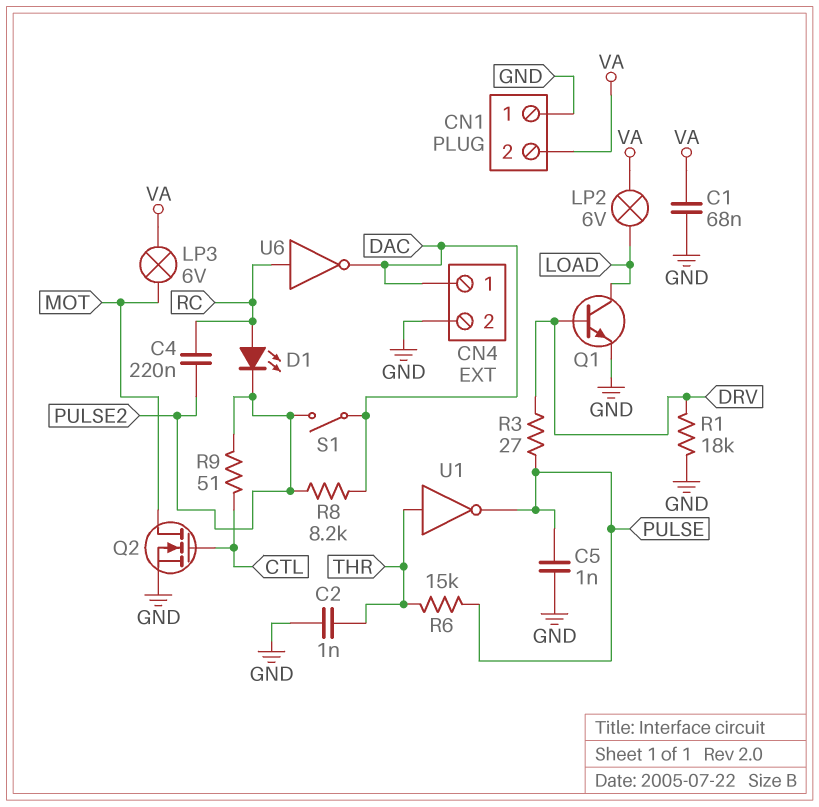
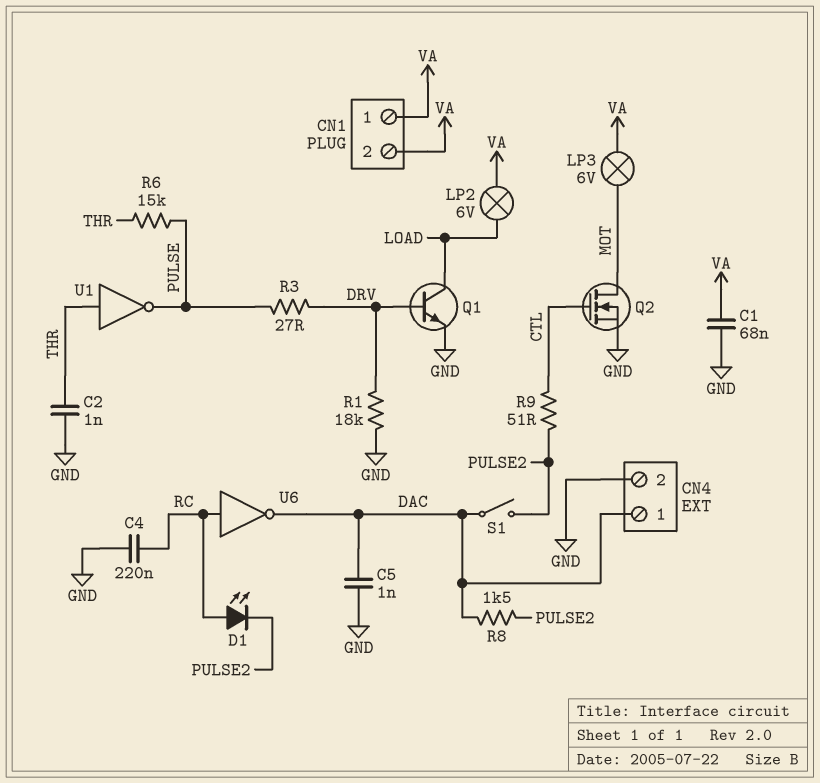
C4: 220nF (PULSE2, RC) -> 220nF (GND, RC)
C5: 1nF (GND, PULSE) -> 1nF (DAC, GND)
CN1 pin 1: GND -> VA
R8: 8.2k (DAC, PULSE2) -> 1.5k (DAC, PULSE2)

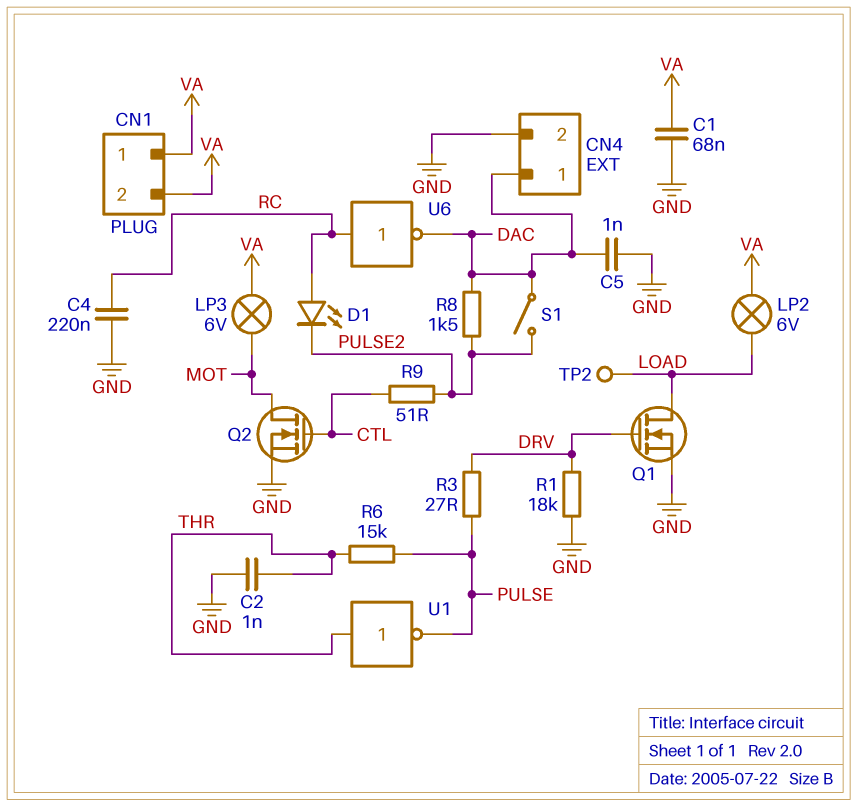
Q1: NPN (B DRV, C LOAD, E GND) -> NMOS (G DRV, D LOAD, S GND)
TP2: none -> test point (LOAD)

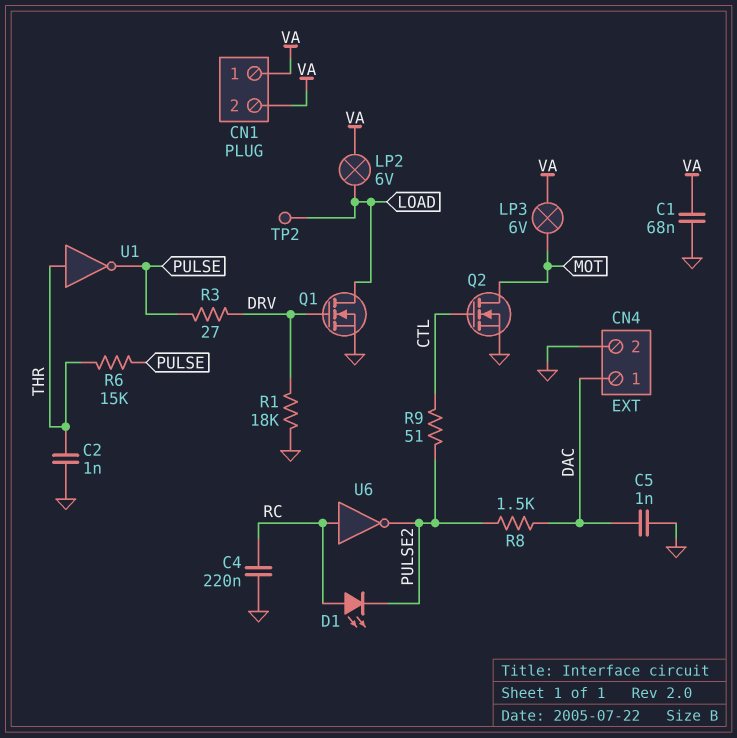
S1: switch (DAC, PULSE2) -> none
U6: NOT (in RC, out DAC) -> NOT (in RC, out PULSE2)

